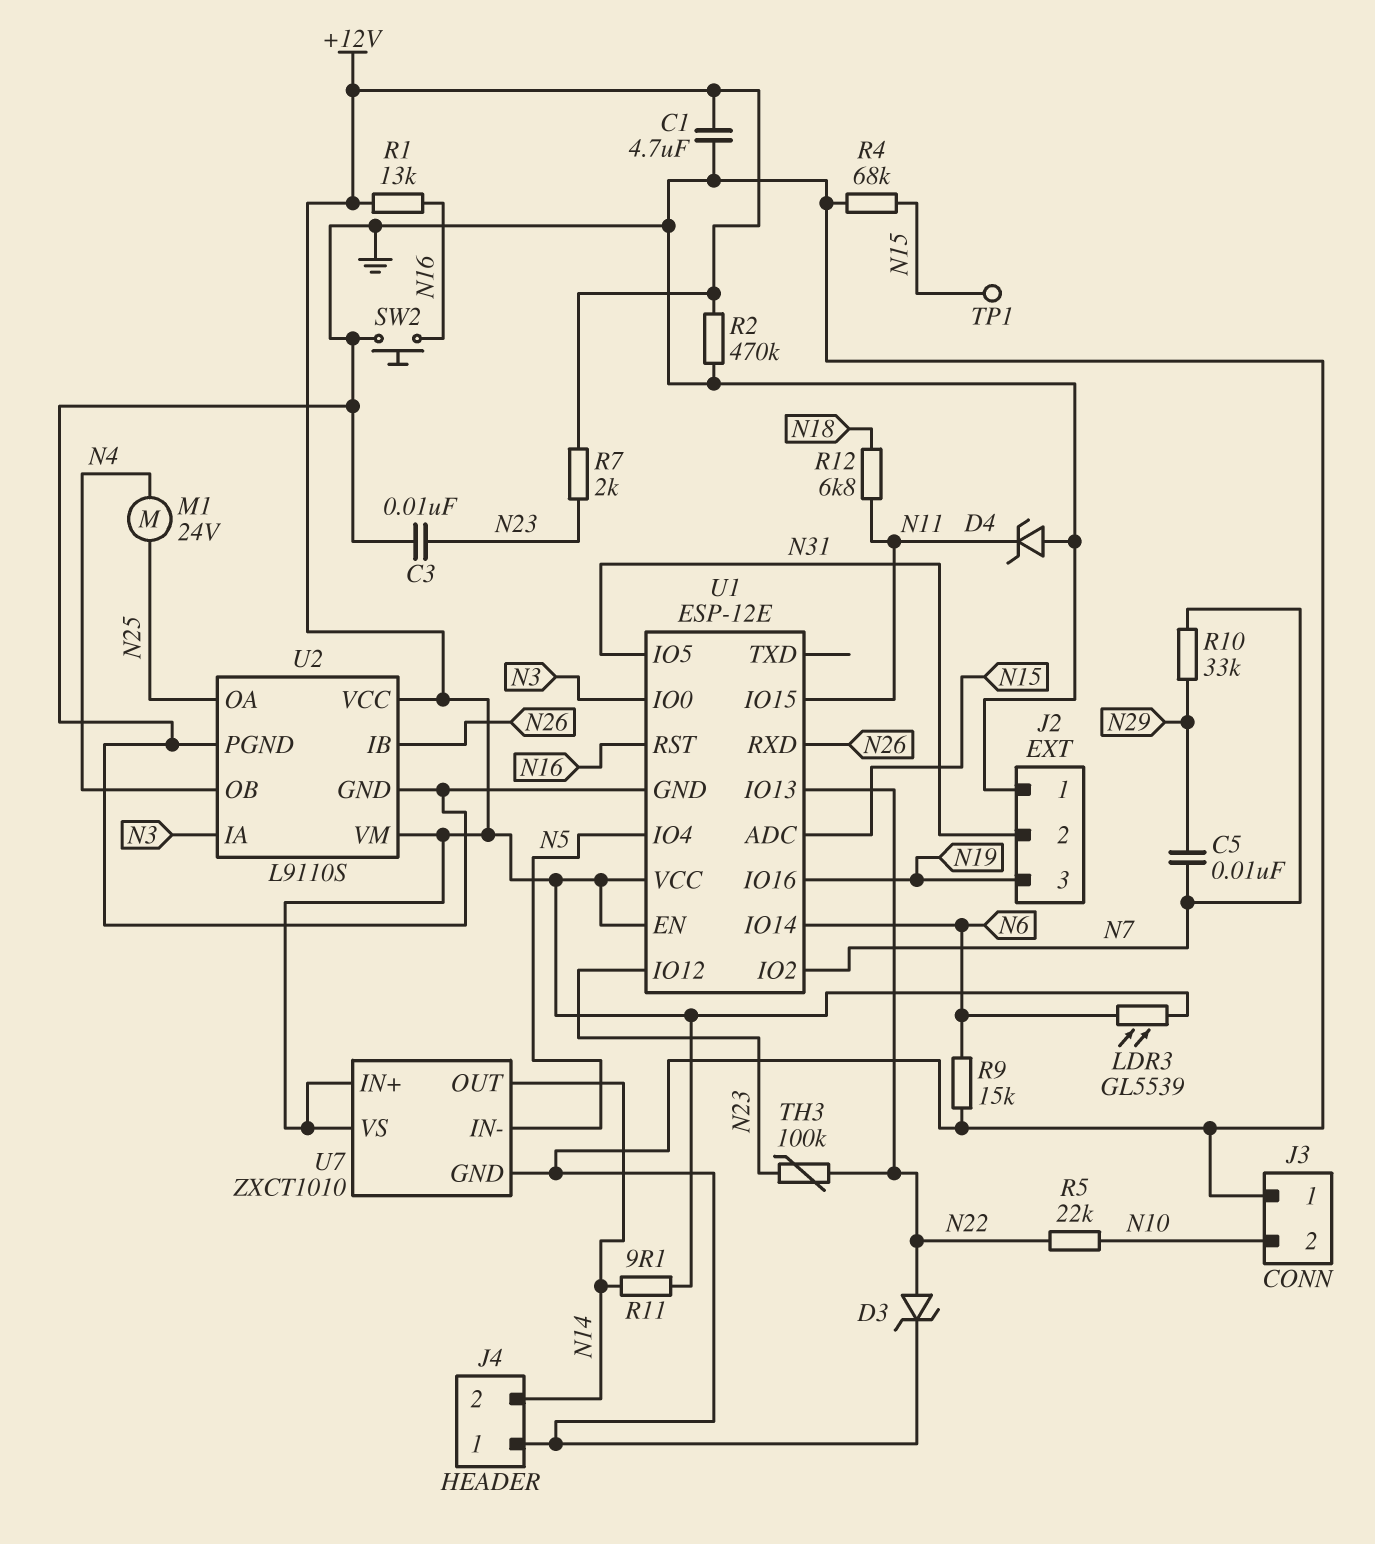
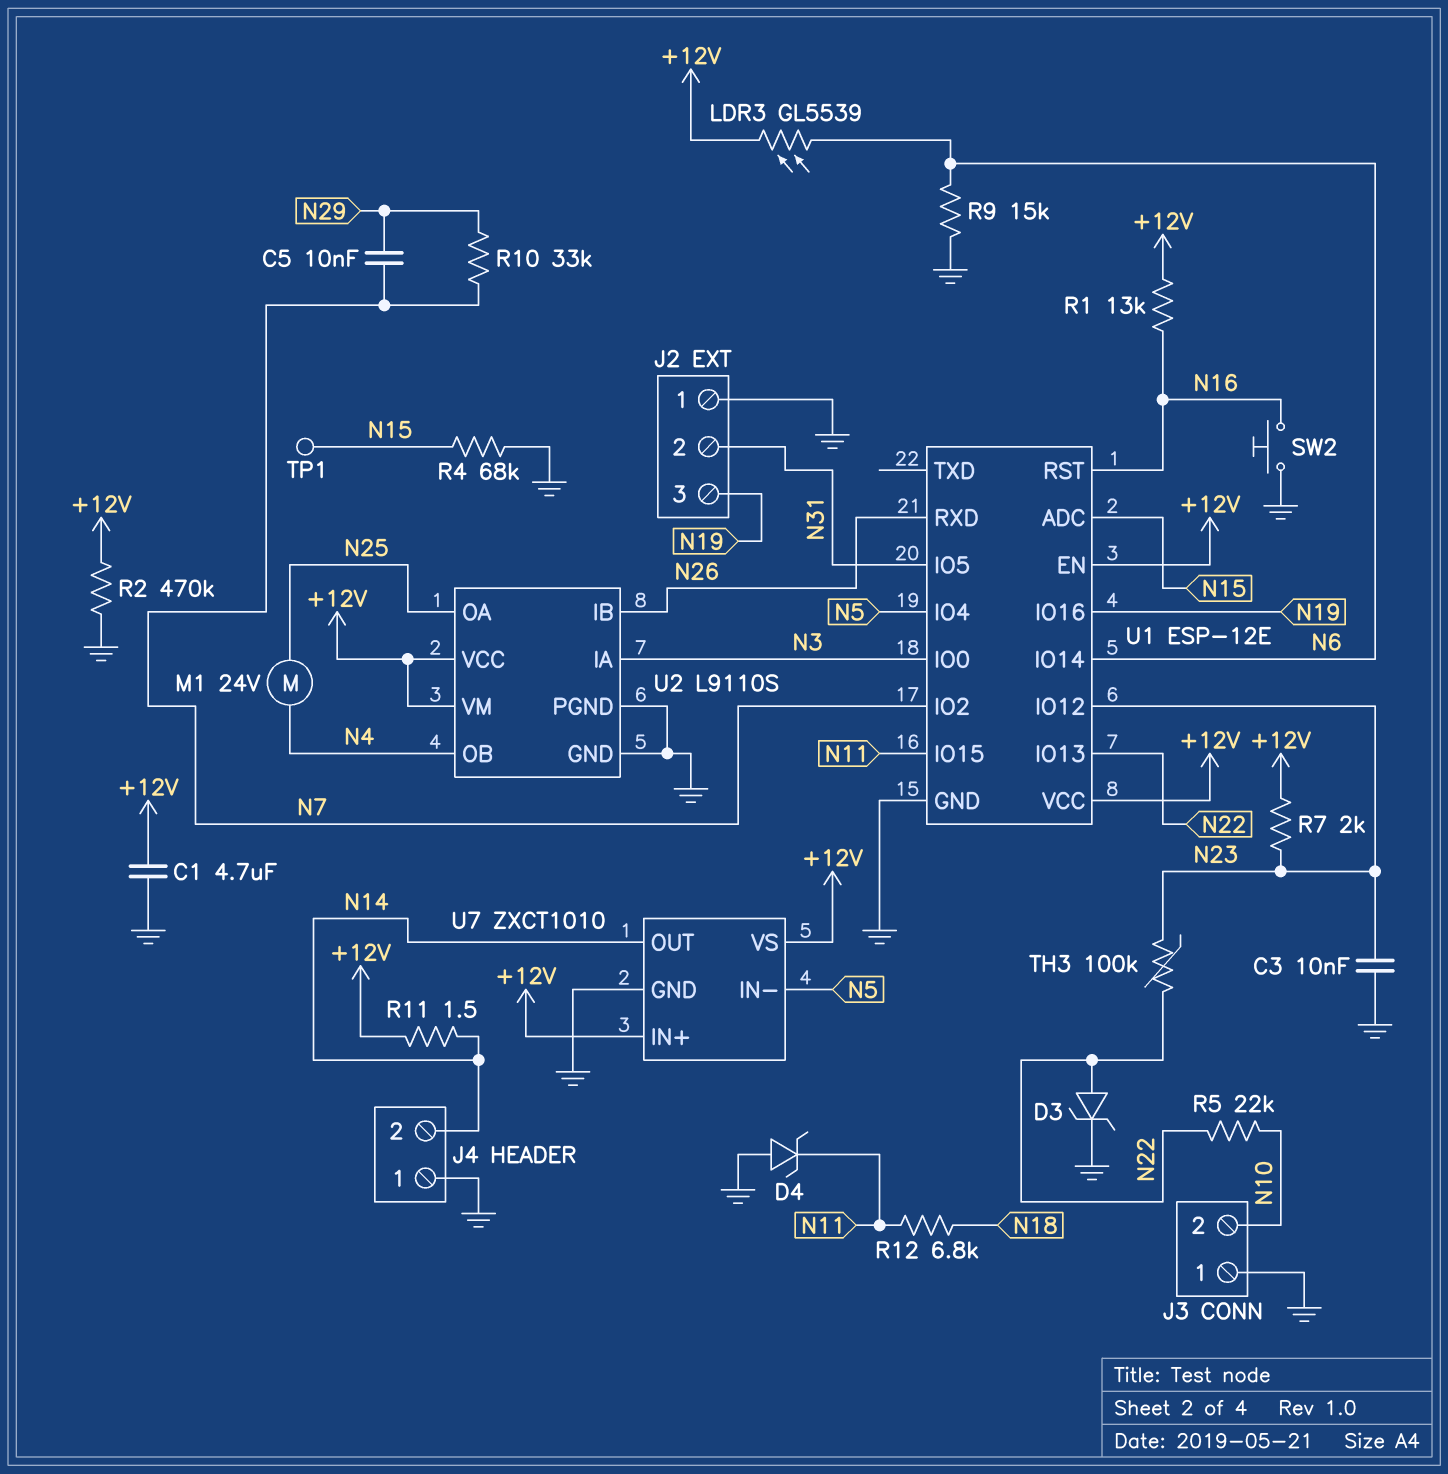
R11: 9.1 (+12V, N14) -> 1.5 (+12V, N14)

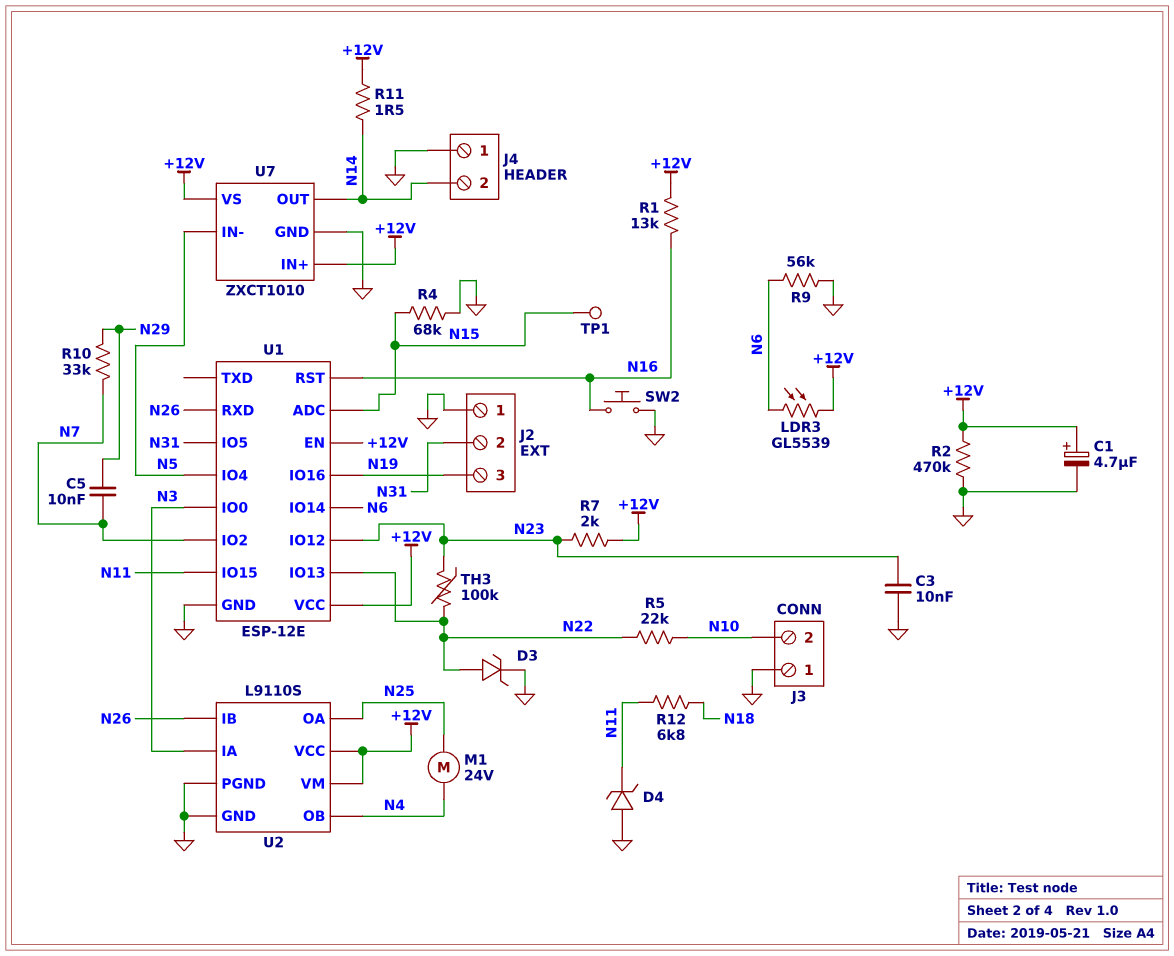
C1: 4.7uF (+12V, GND) -> 4.7uF (plus +12V, minus GND)
R9: 15k (GND, N6) -> 56k (GND, N6)

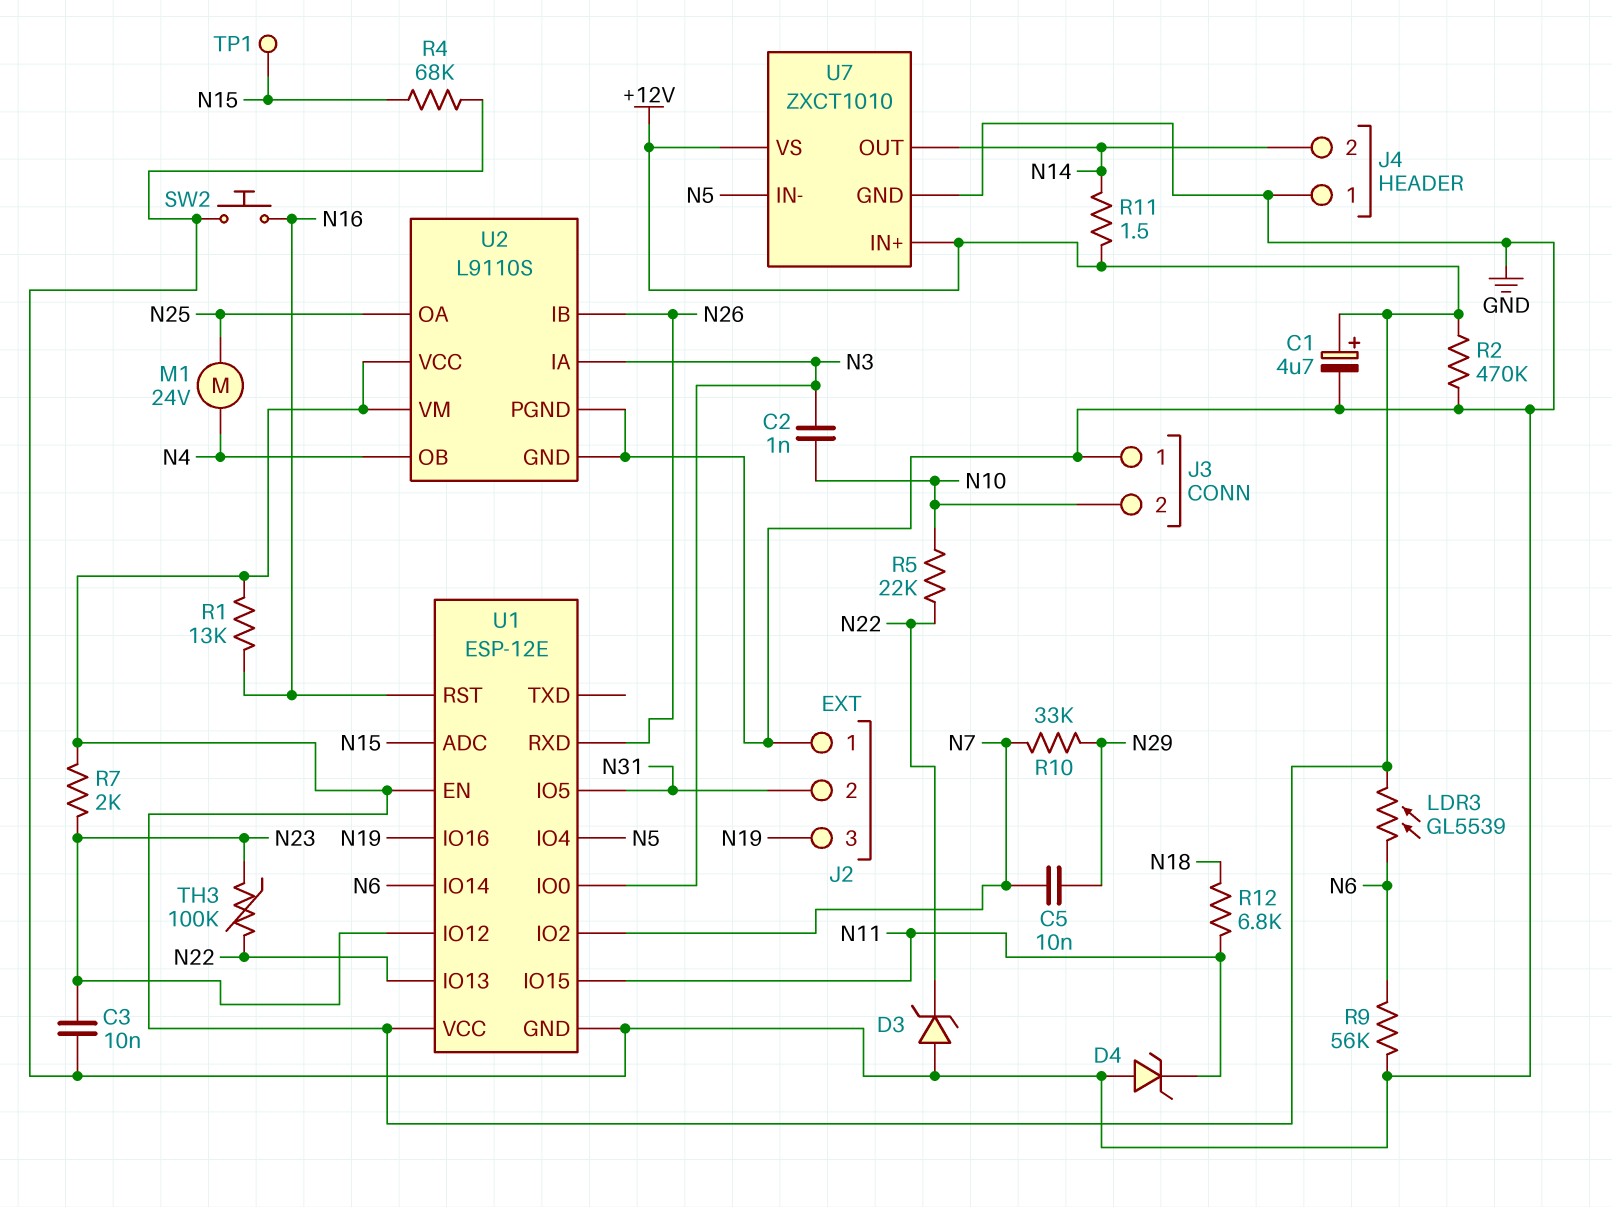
C2: none -> 1nF (N3, N10)
D3: zener (A N22, K GND) -> zener (A GND, K N22)

